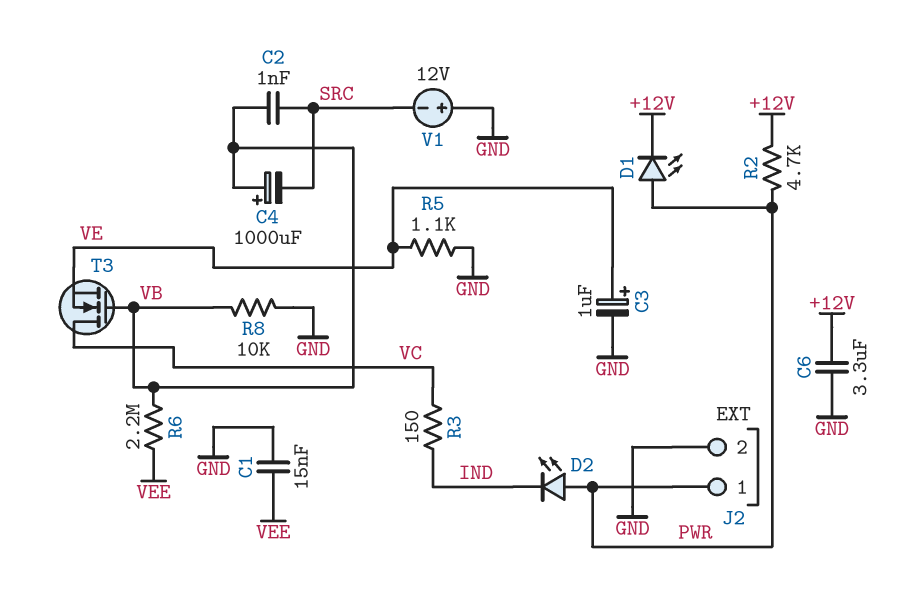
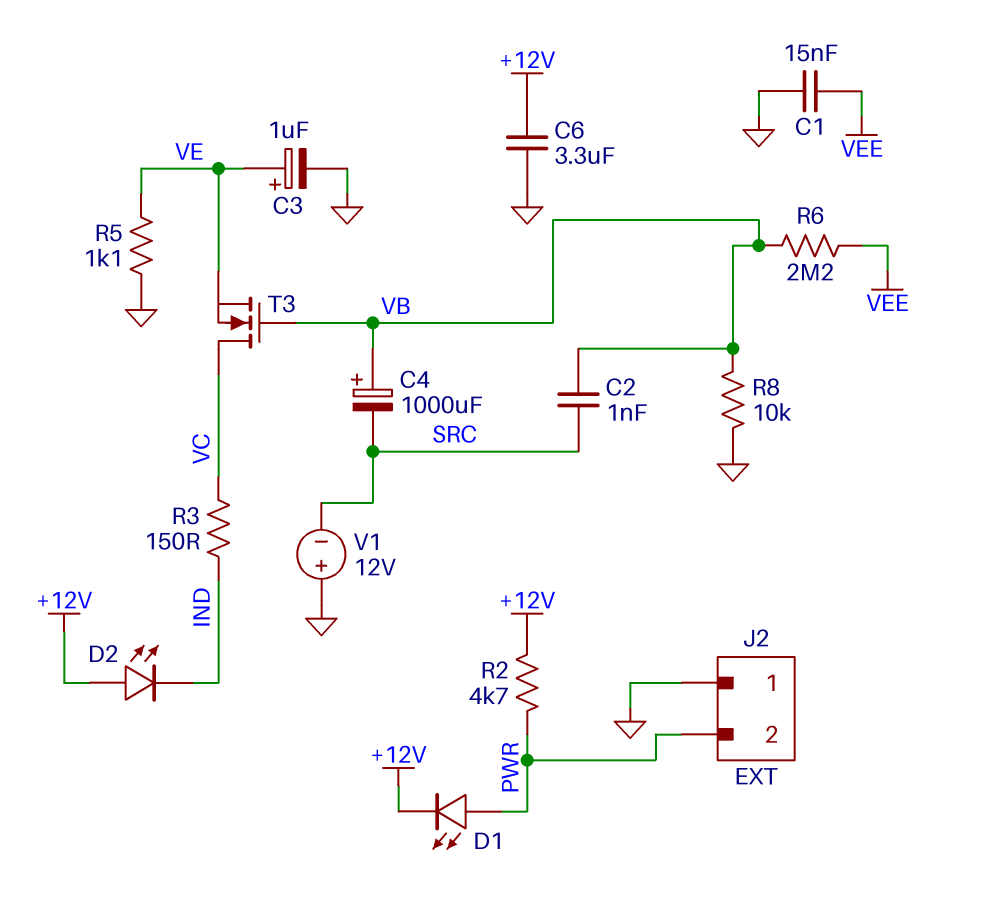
D2: LED (A PWR, K IND) -> LED (A +12V, K IND)
J2 pin 1: PWR -> GND
J2 pin 2: GND -> PWR

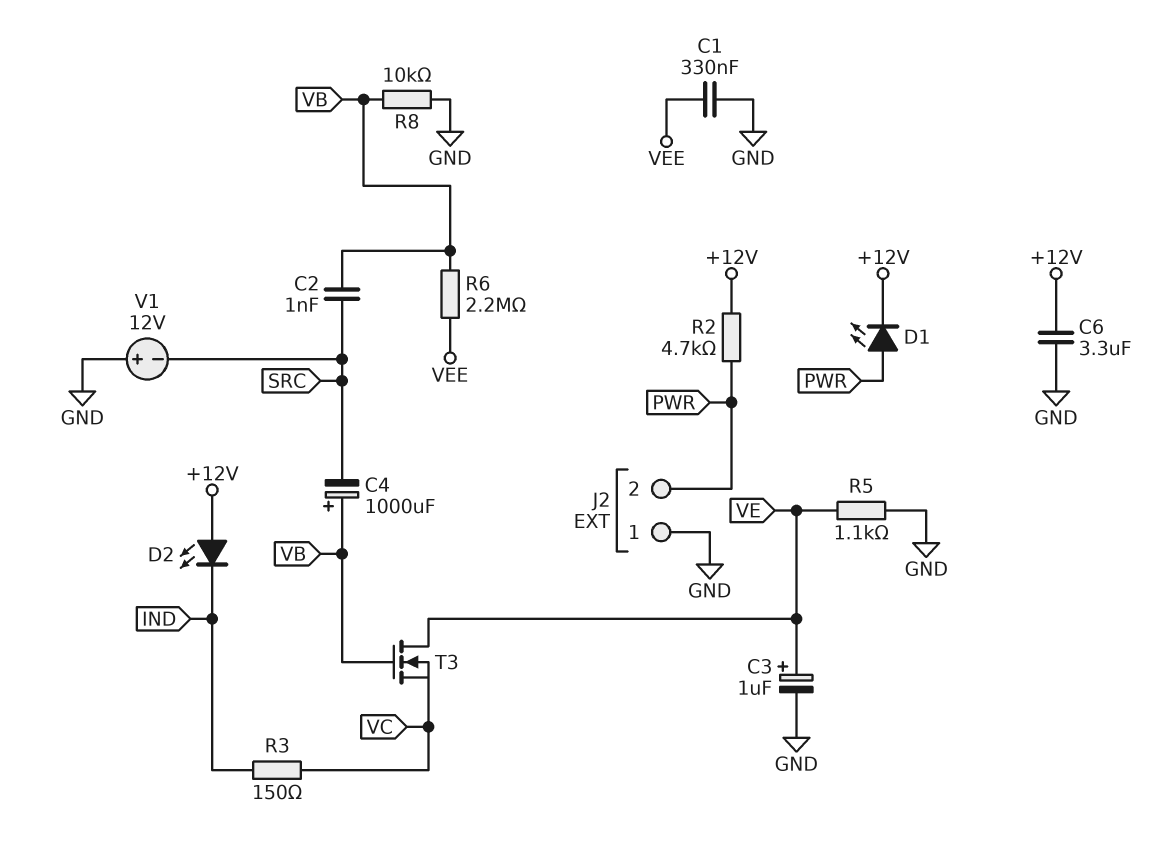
C1: 15nF (GND, VEE) -> 330nF (GND, VEE)
T3: NMOS (G VB, D VC, S VE) -> NMOS (G VB, D VE, S VC)

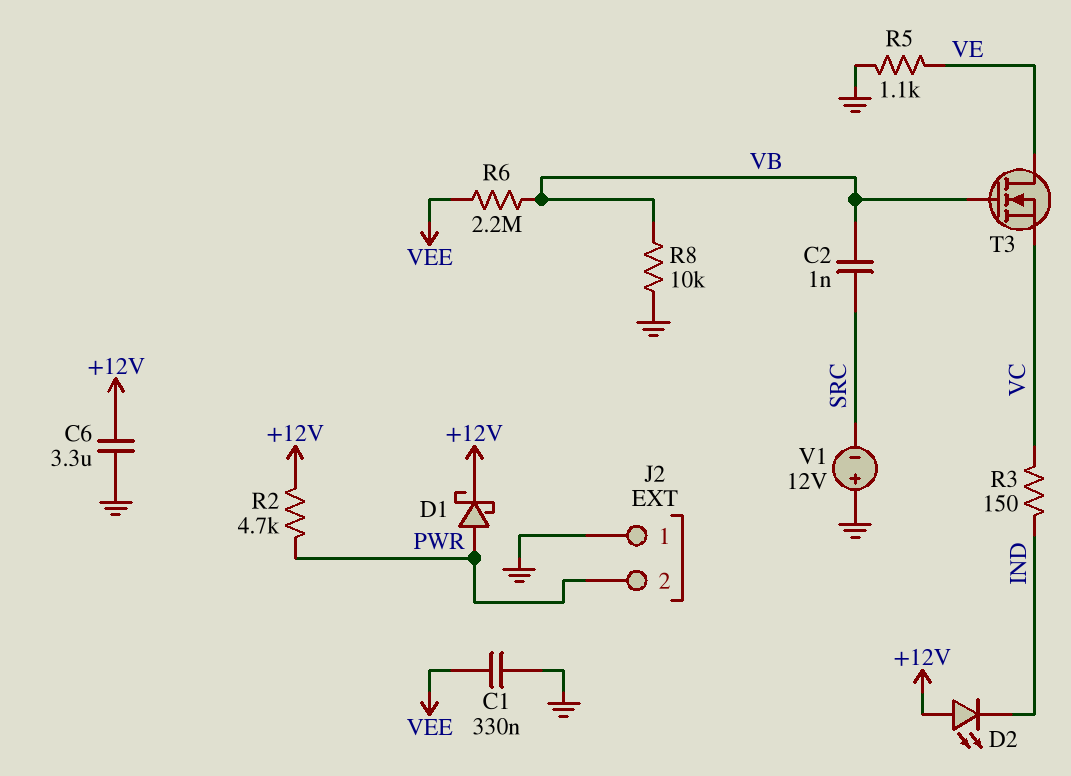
C3: 1uF (plus VE, minus GND) -> none
C4: 1000uF (plus VB, minus SRC) -> none
D1: LED (A PWR, K +12V) -> schottky (A PWR, K +12V)

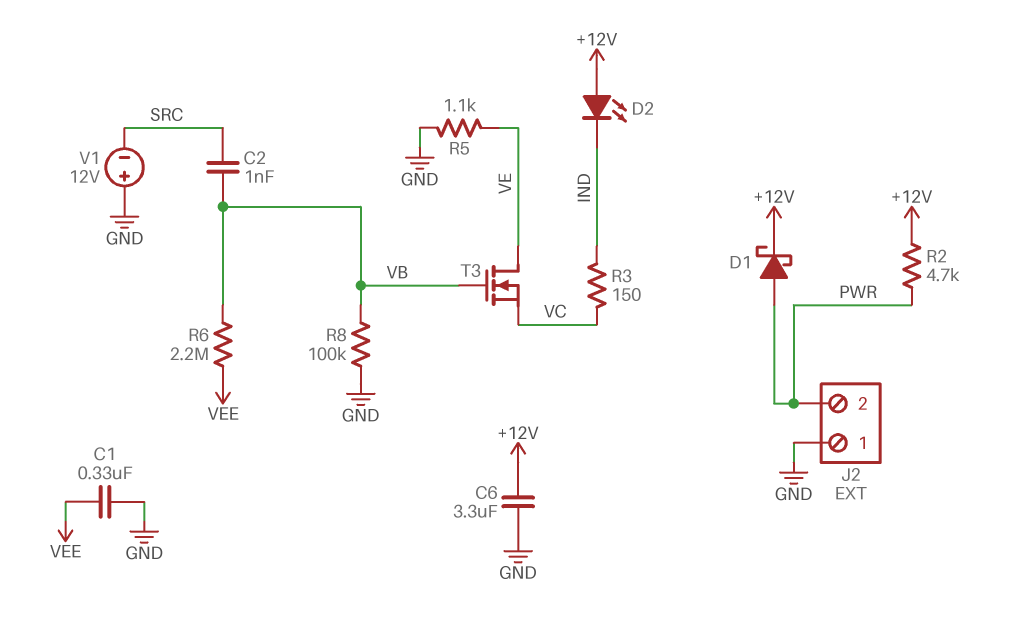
R8: 10k (GND, VB) -> 100k (GND, VB)

